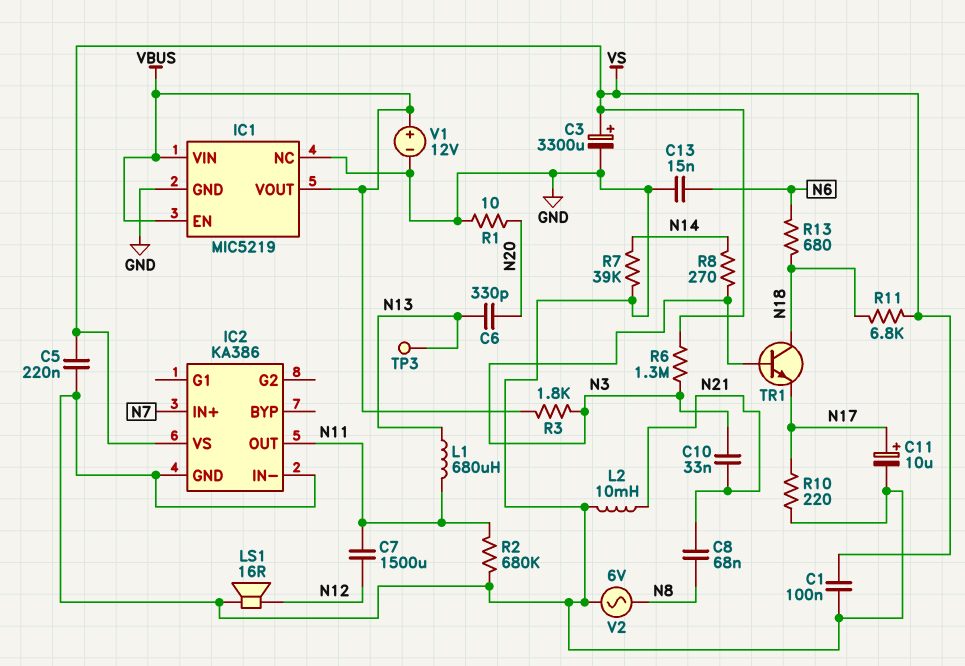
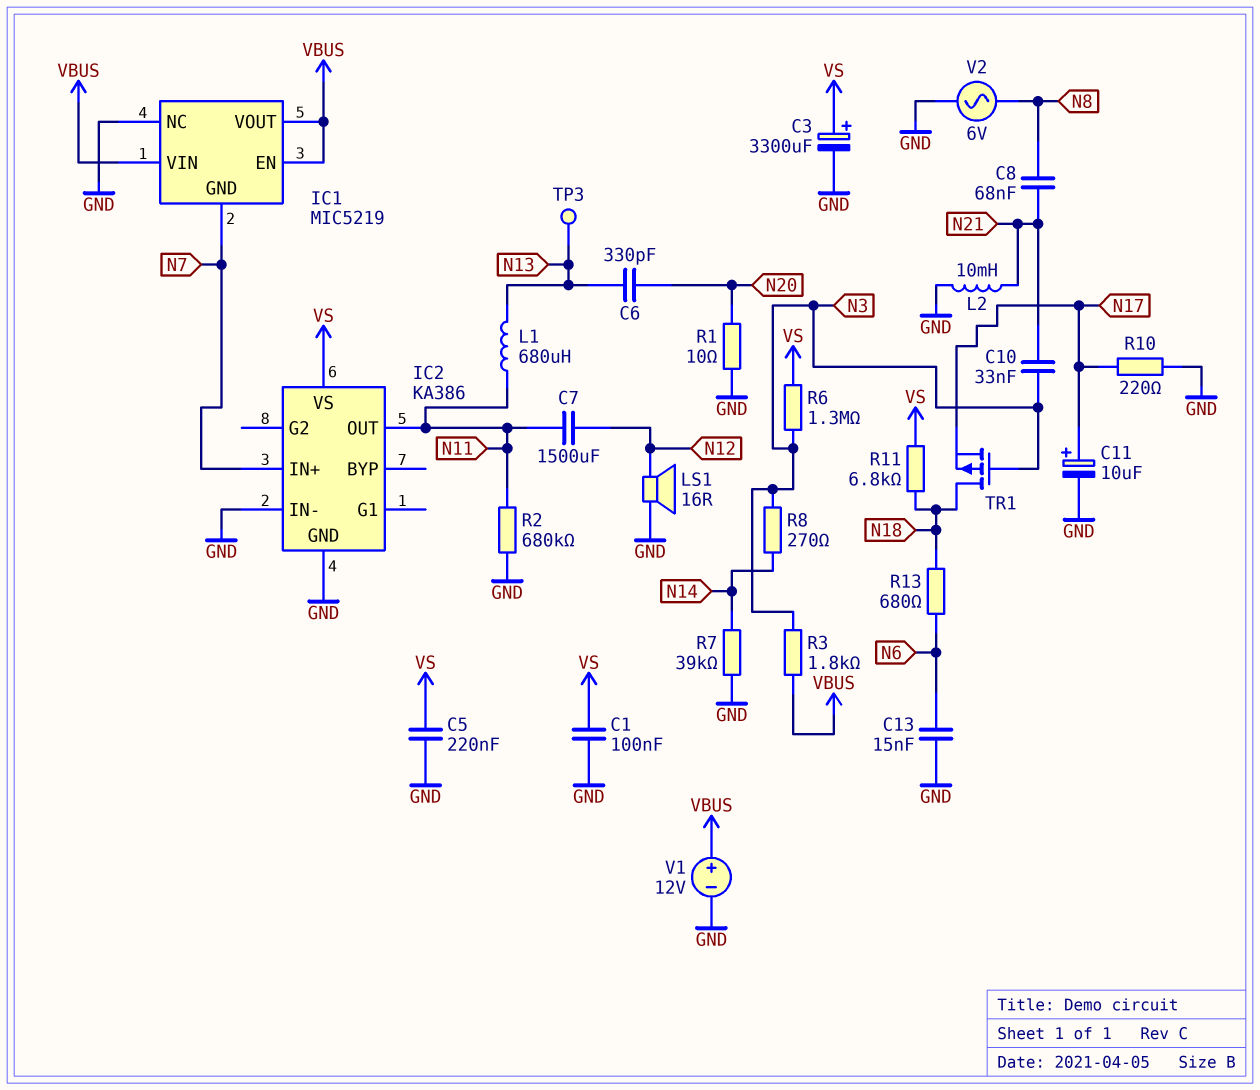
IC1 pin GND: GND -> N7
TR1: NPN (B N3, C N18, E N17) -> PMOS (G N3, D N18, S N17)

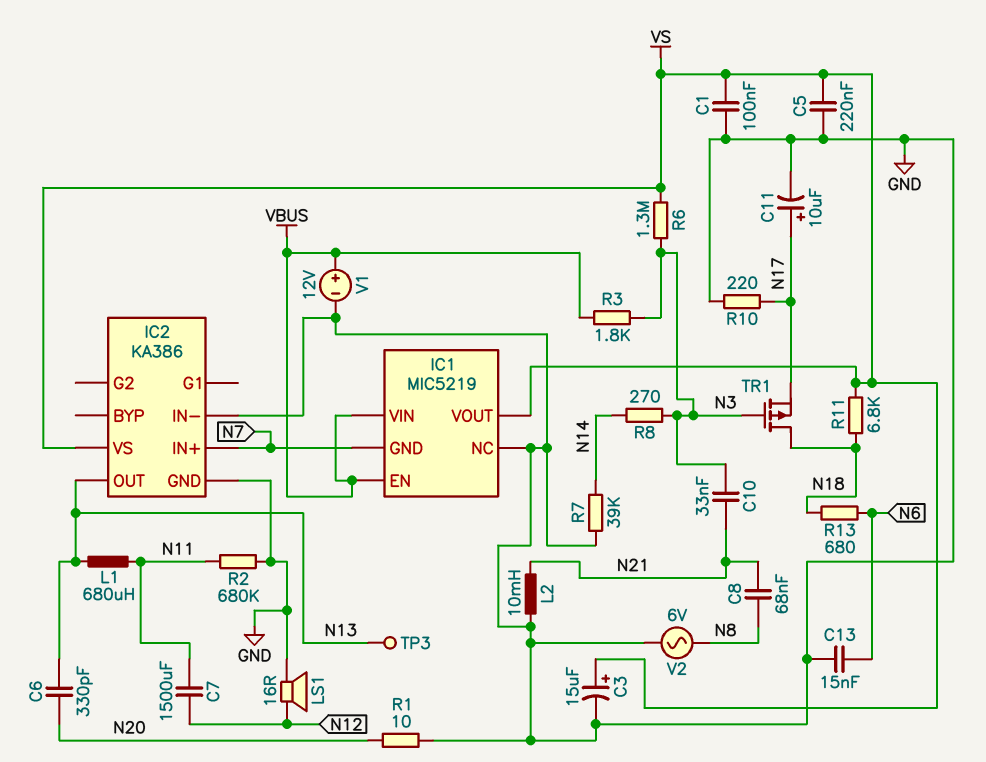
C3: 3300uF (plus VS, minus GND) -> 15uF (plus VS, minus GND)
IC1 pin VOUT: VBUS -> VS
IC2 pin OUT: N11 -> N13

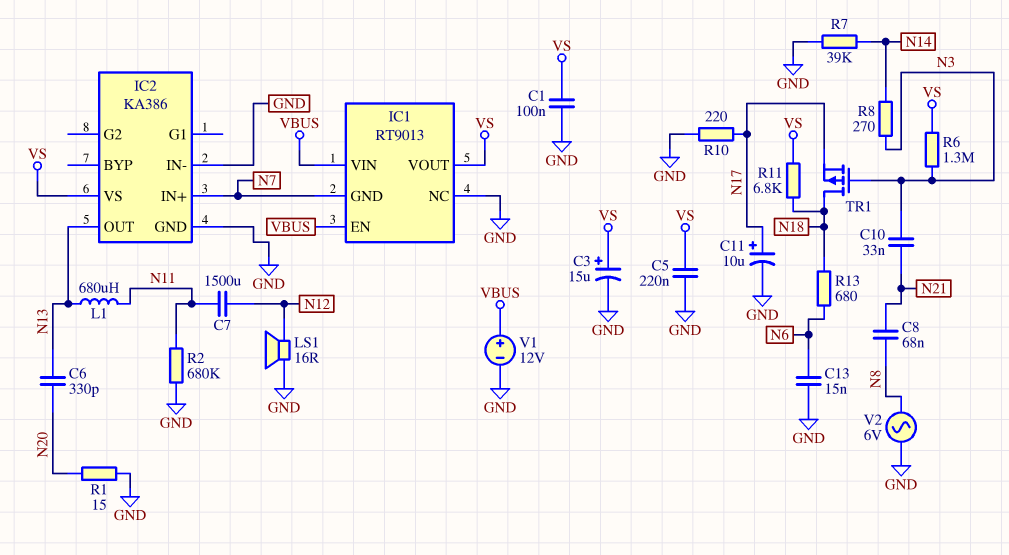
IC1: MIC5219 -> RT9013
L2: 10mH (GND, N21) -> none
R1: 10 (GND, N20) -> 15 (GND, N20)
R3: 1.8k (N3, VBUS) -> none
TP3: test point (N13) -> none

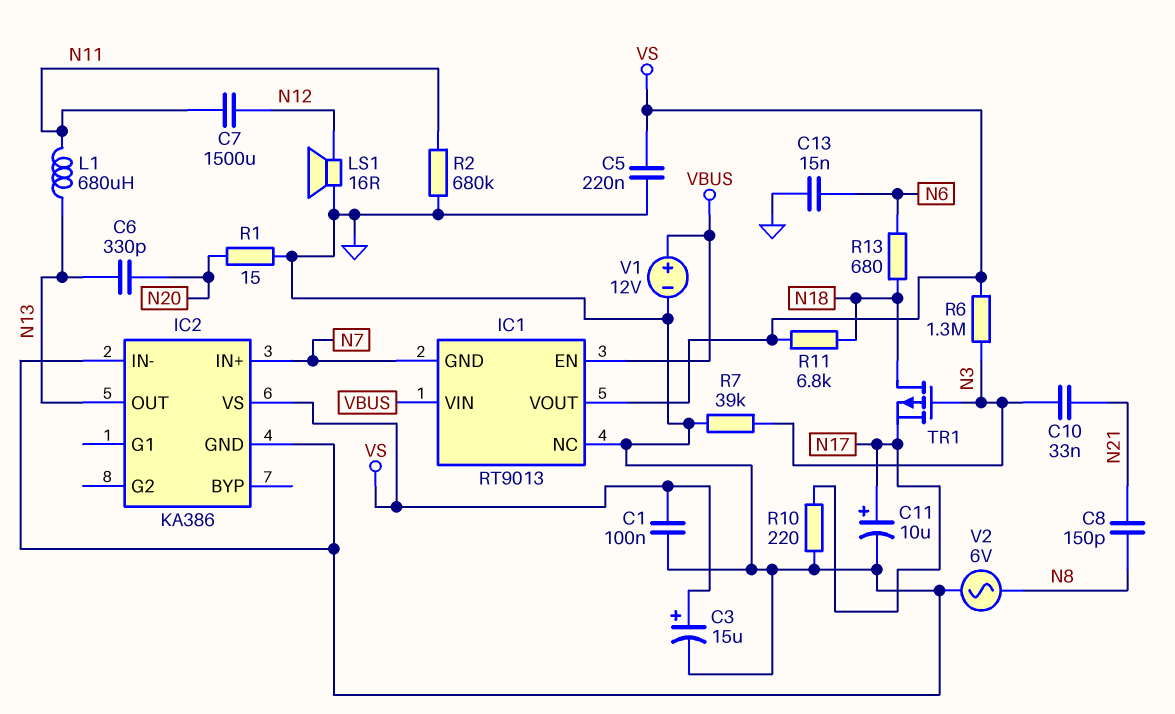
C8: 68nF (N8, N21) -> 150pF (N8, N21)
R7: 39k (GND, N14) -> 39k (GND, N3)
R8: 270 (N3, N14) -> none

